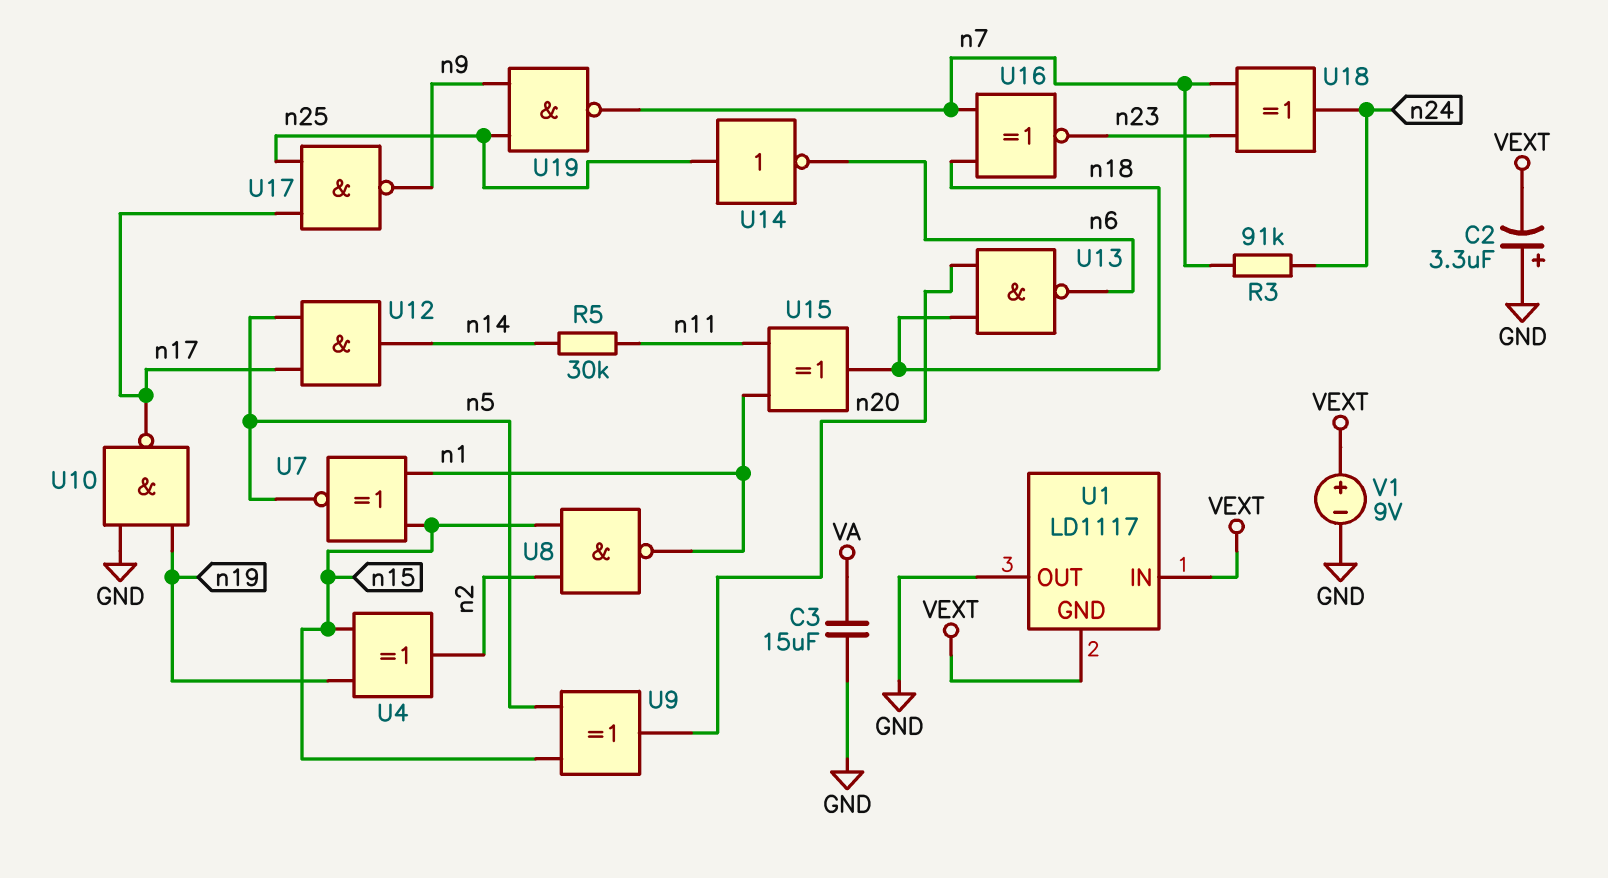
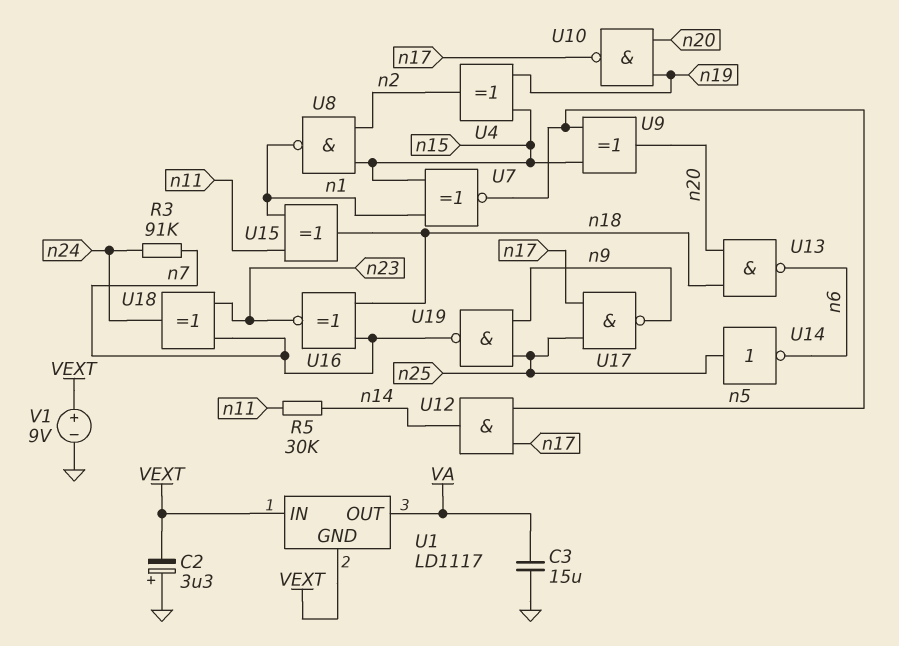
U1 pin OUT: GND -> VA
U10: NAND (in GND, in n19, out n17) -> NAND (in n19, in n20, out n17)

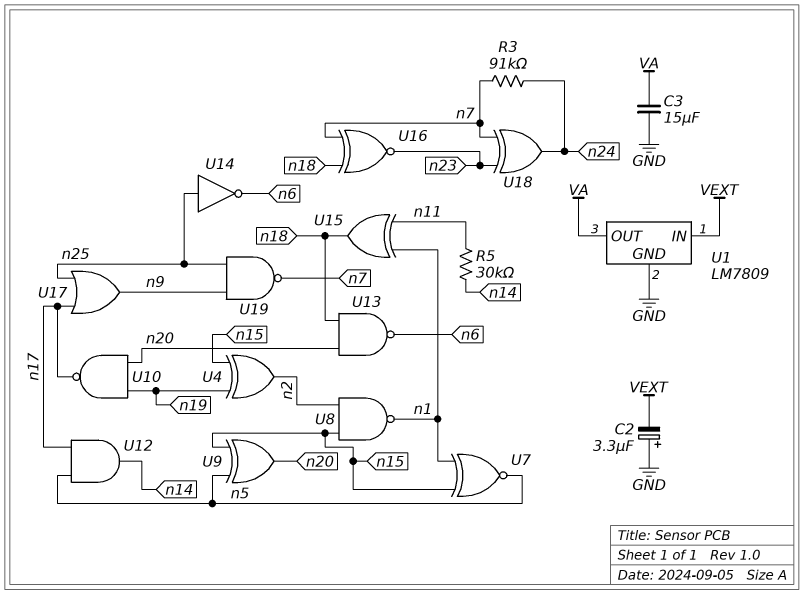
U1: LD1117 -> LM7809
U1 pin GND: VEXT -> GND
U17: NAND (in n17, in n25, out n9) -> OR (in n17, in n25, out n9)
V1: 9V (plus VEXT, minus GND) -> none

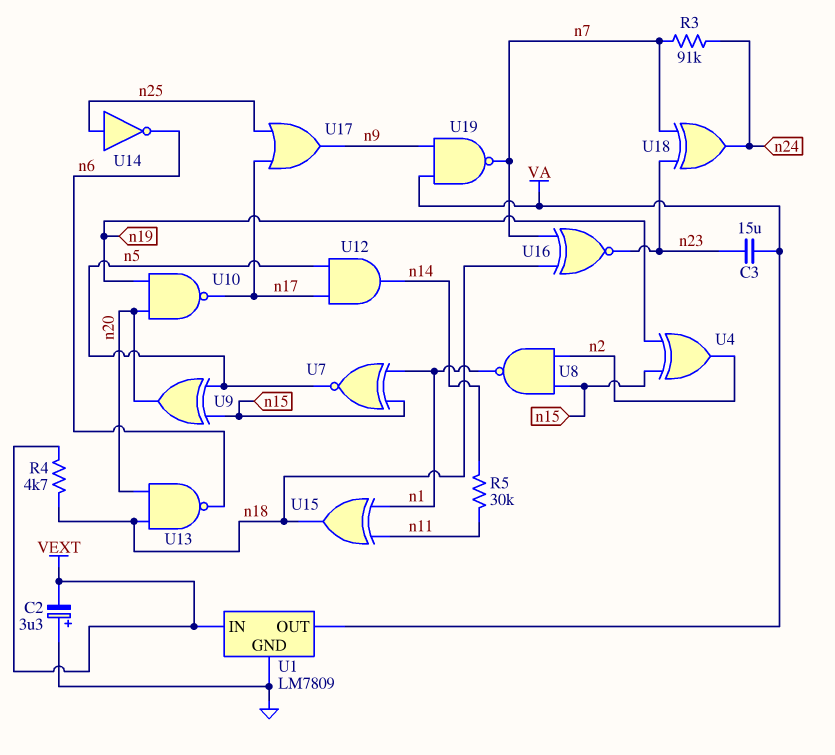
C3: 15uF (GND, VA) -> 15uF (VA, n23)
R4: none -> 4.7k (VEXT, n18)
U19: NAND (in n9, in n25, out n7) -> NAND (in VA, in n9, out n7)

